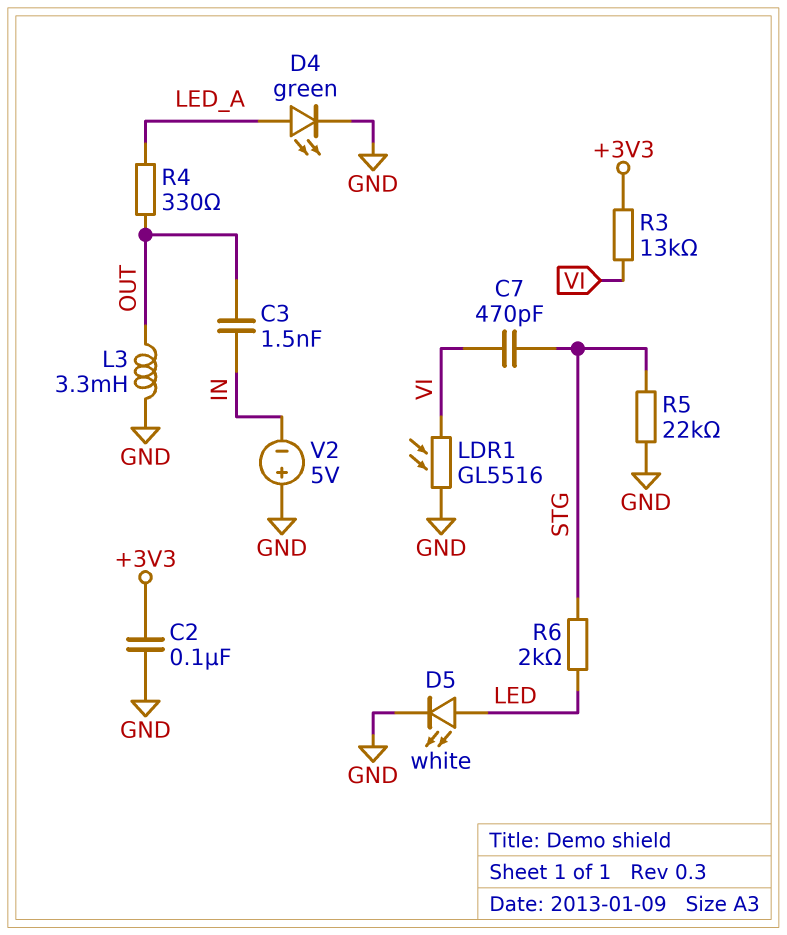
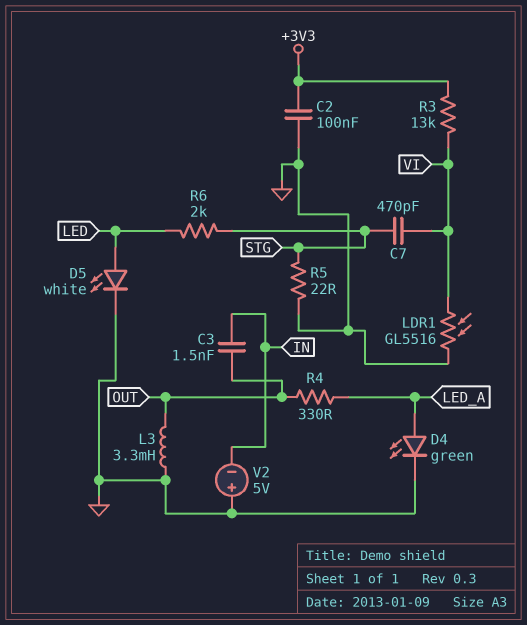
R5: 22k (GND, STG) -> 22 (GND, STG)

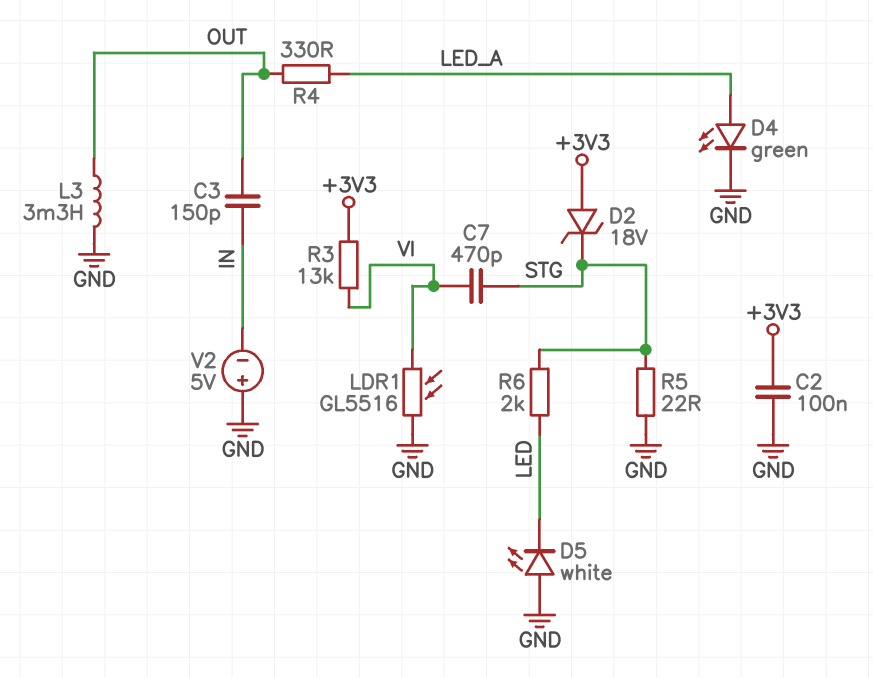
C3: 1.5nF (IN, OUT) -> 150pF (IN, OUT)
D2: none -> zener 18V (A +3V3, K STG)
D5: LED white (A LED, K GND) -> LED white (A GND, K LED)

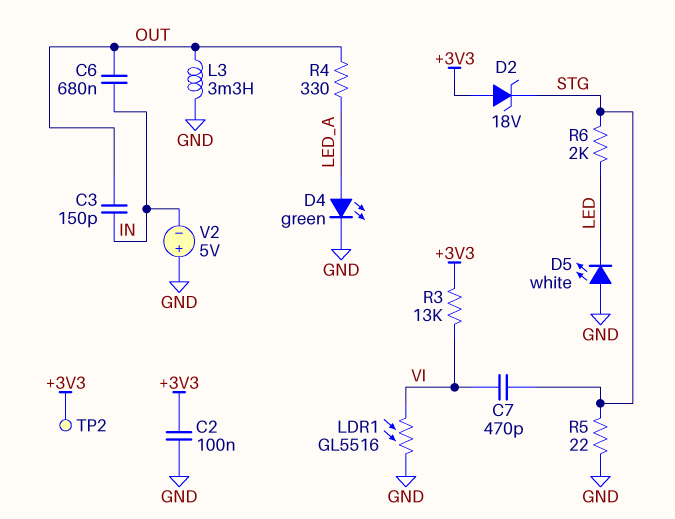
C6: none -> 680nF (IN, OUT)
TP2: none -> test point (+3V3)

